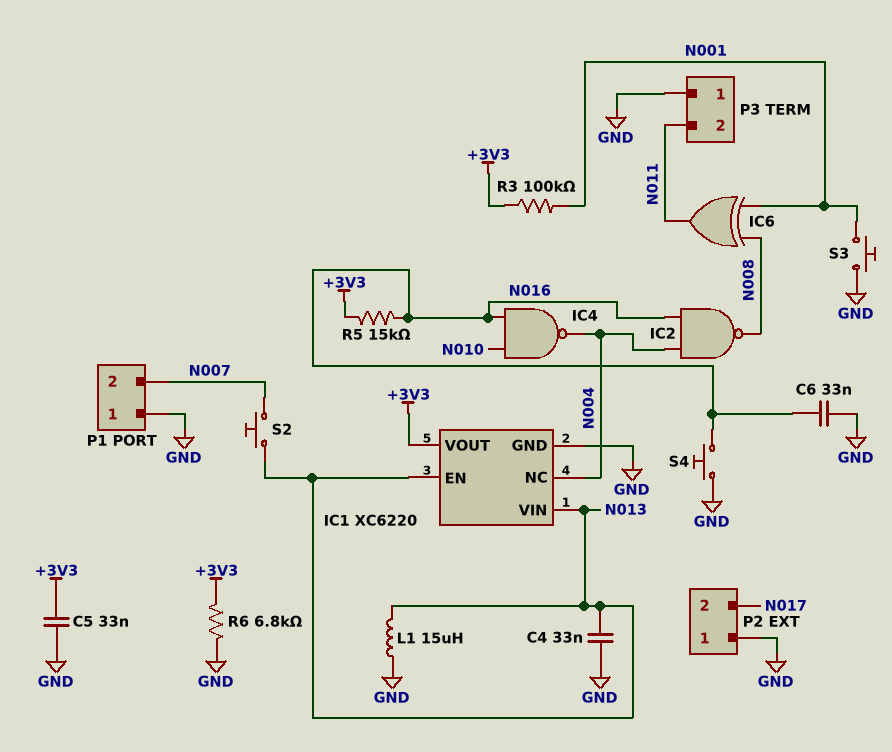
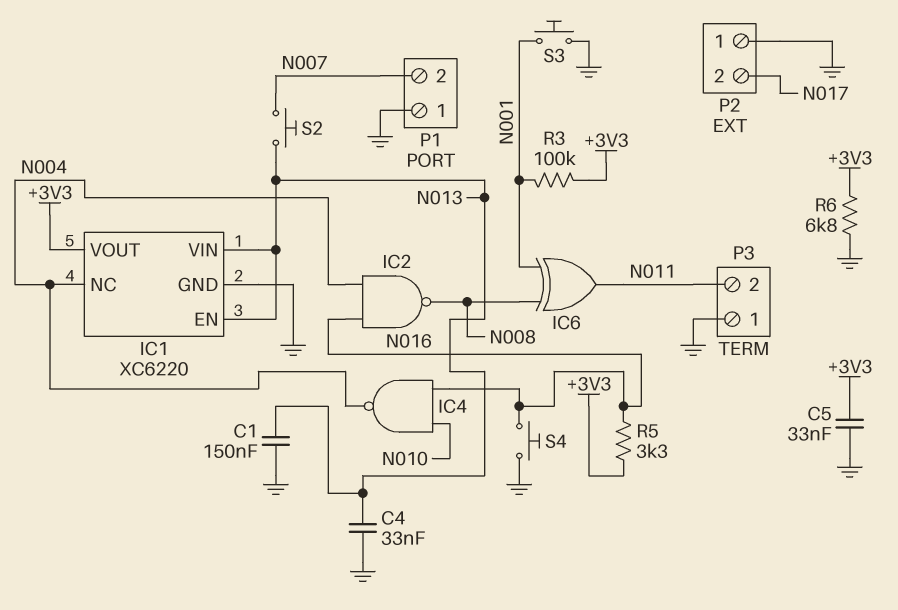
C1: none -> 150nF (GND, N013)
C6: 33nF (GND, N016) -> none
L1: 15uH (GND, N013) -> none
R5: 15k (+3V3, N016) -> 3.3k (+3V3, N016)

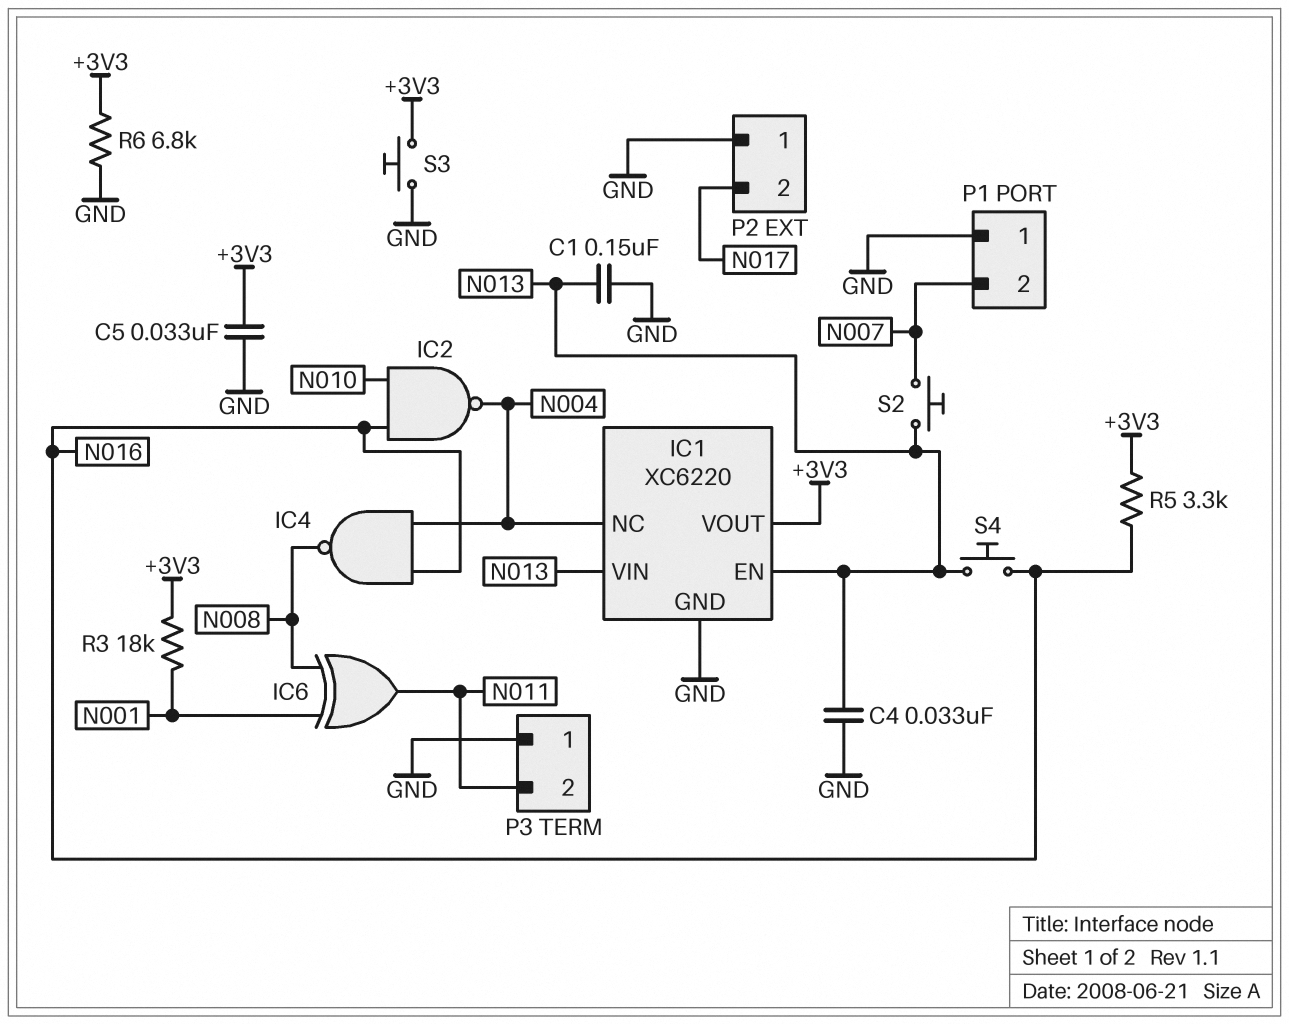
IC2: NAND (in N004, in N016, out N008) -> NAND (in N010, in N016, out N004)
IC4: NAND (in N010, in N016, out N004) -> NAND (in N004, in N016, out N008)
R3: 100k (+3V3, N001) -> 18k (+3V3, N001)
S3: button (GND, N001) -> button (+3V3, GND)
S4: button (GND, N016) -> button (N013, N016)

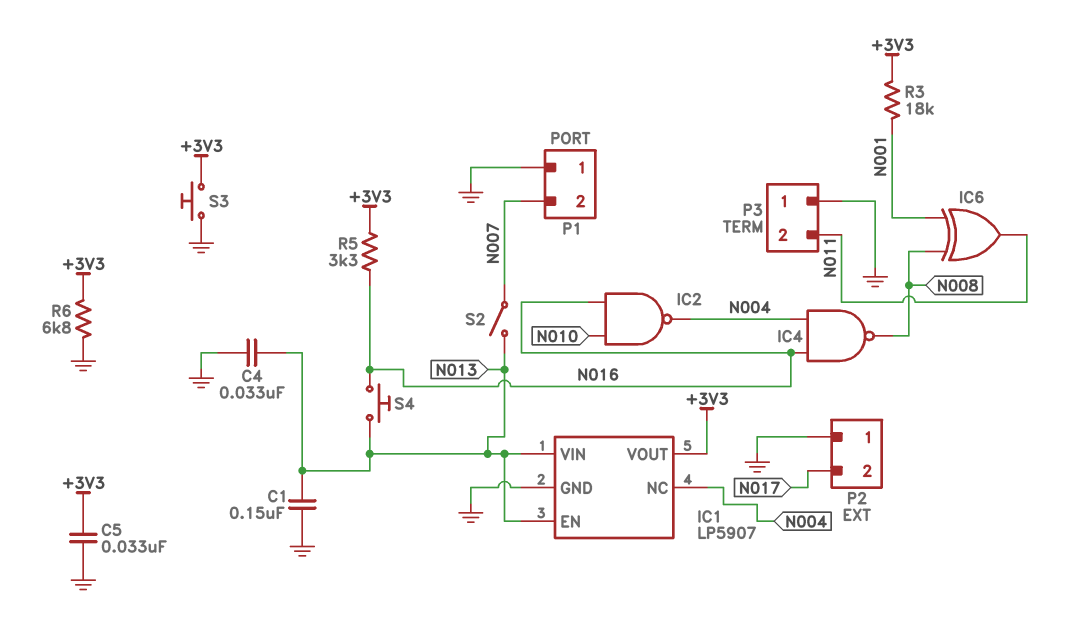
IC1: XC6220 -> LP5907
S2: button (N007, N013) -> switch (N007, N013)

